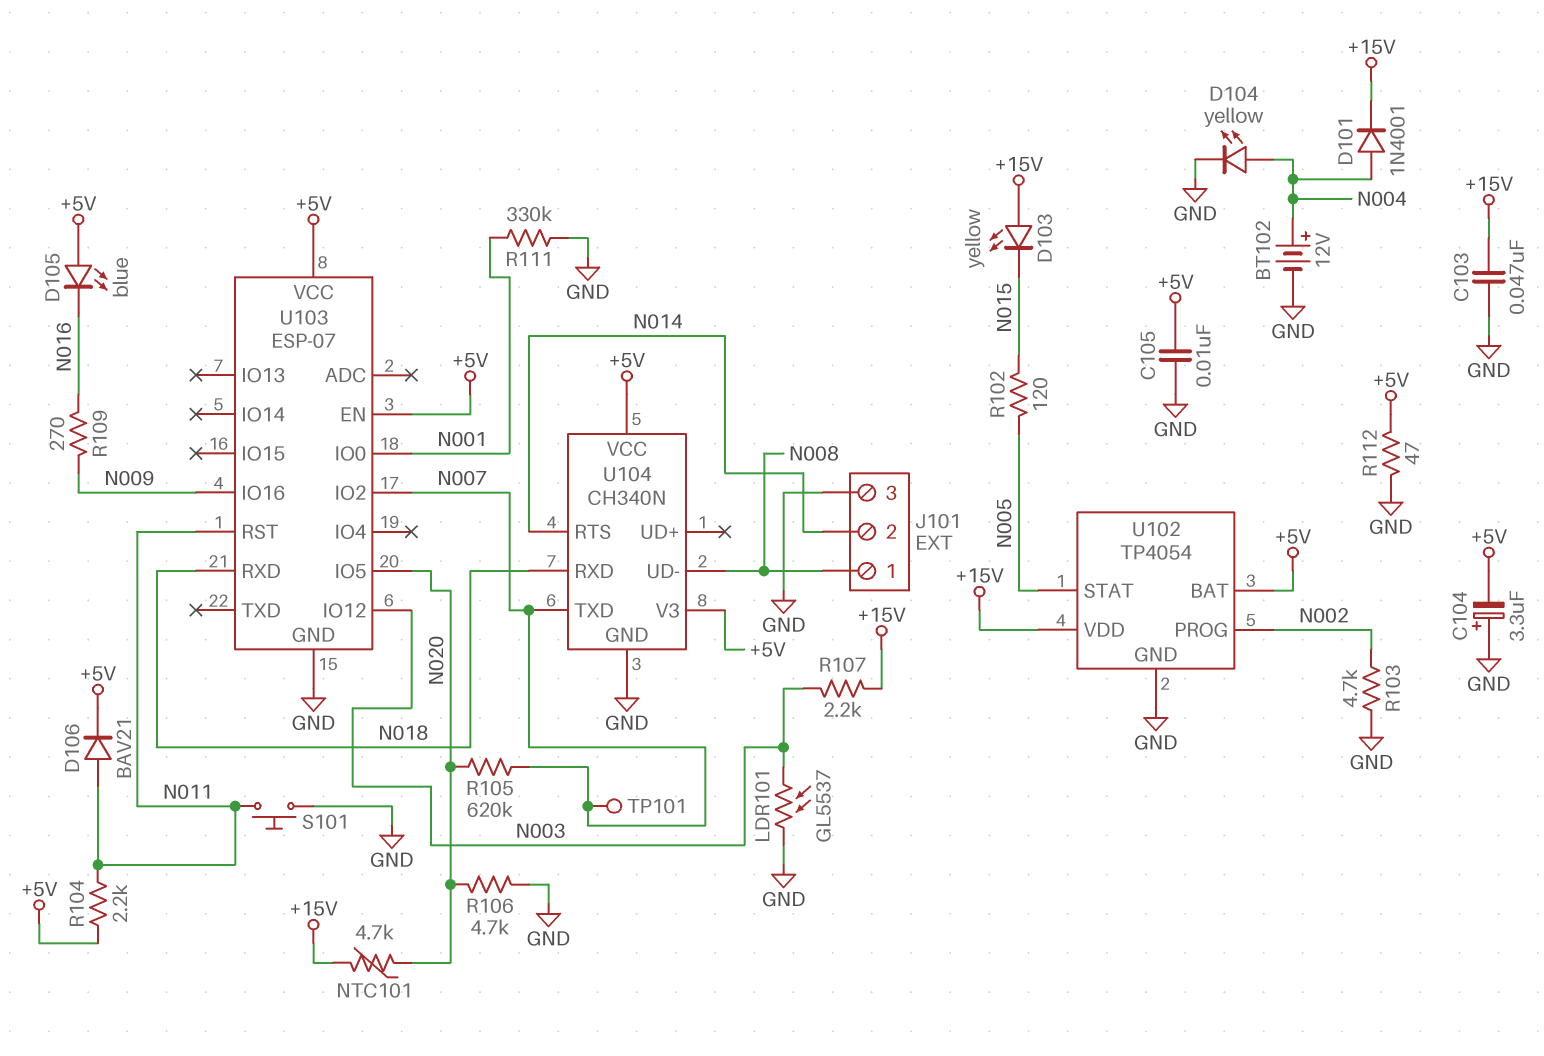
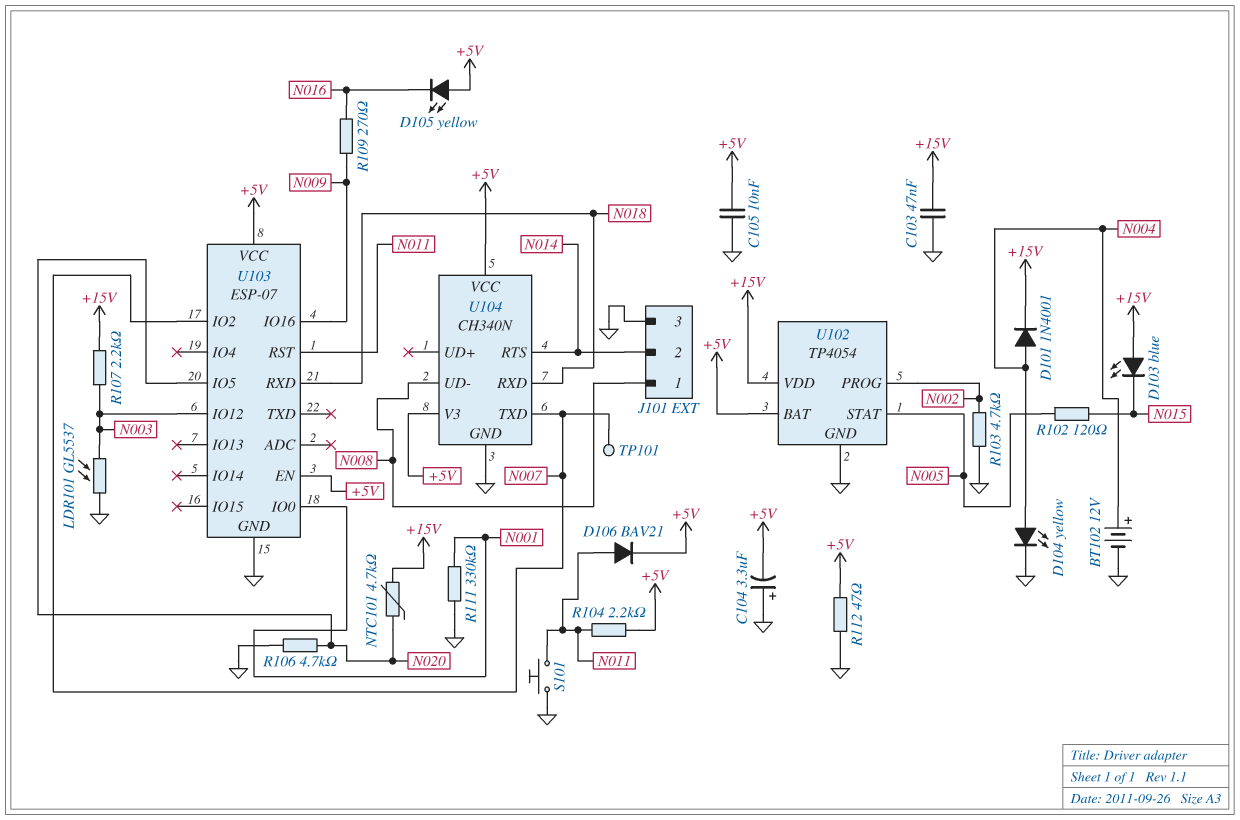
D103: LED yellow (A +15V, K N015) -> LED blue (A +15V, K N015)
D105: LED blue (A +5V, K N016) -> LED yellow (A +5V, K N016)
R105: 620k (N007, N020) -> none

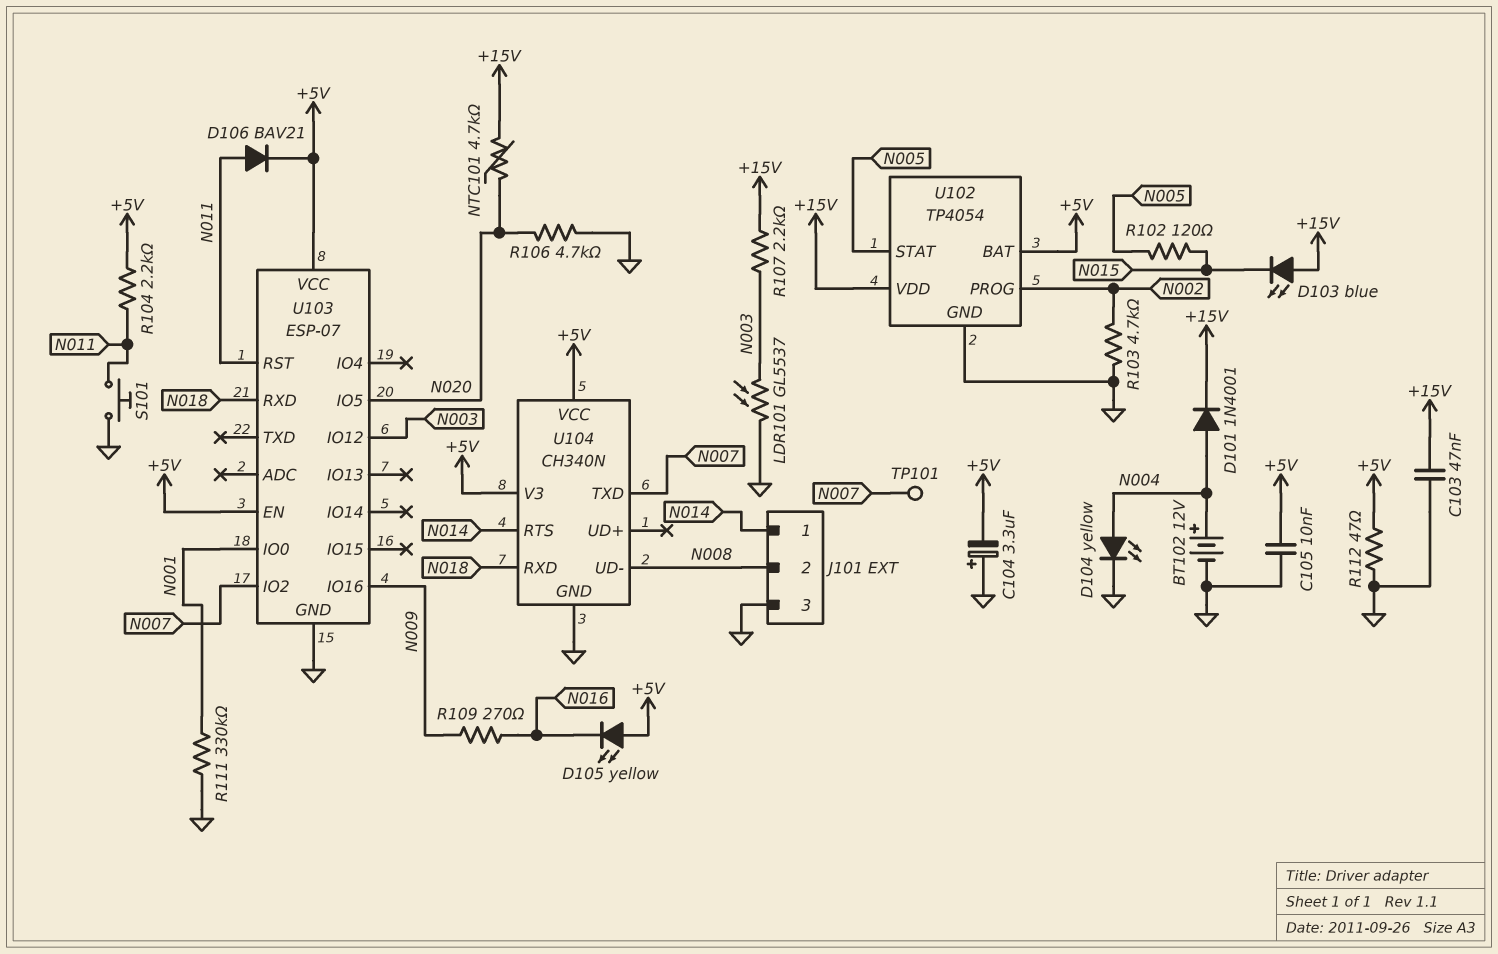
J101 pin 1: N008 -> N014
J101 pin 2: N014 -> N008

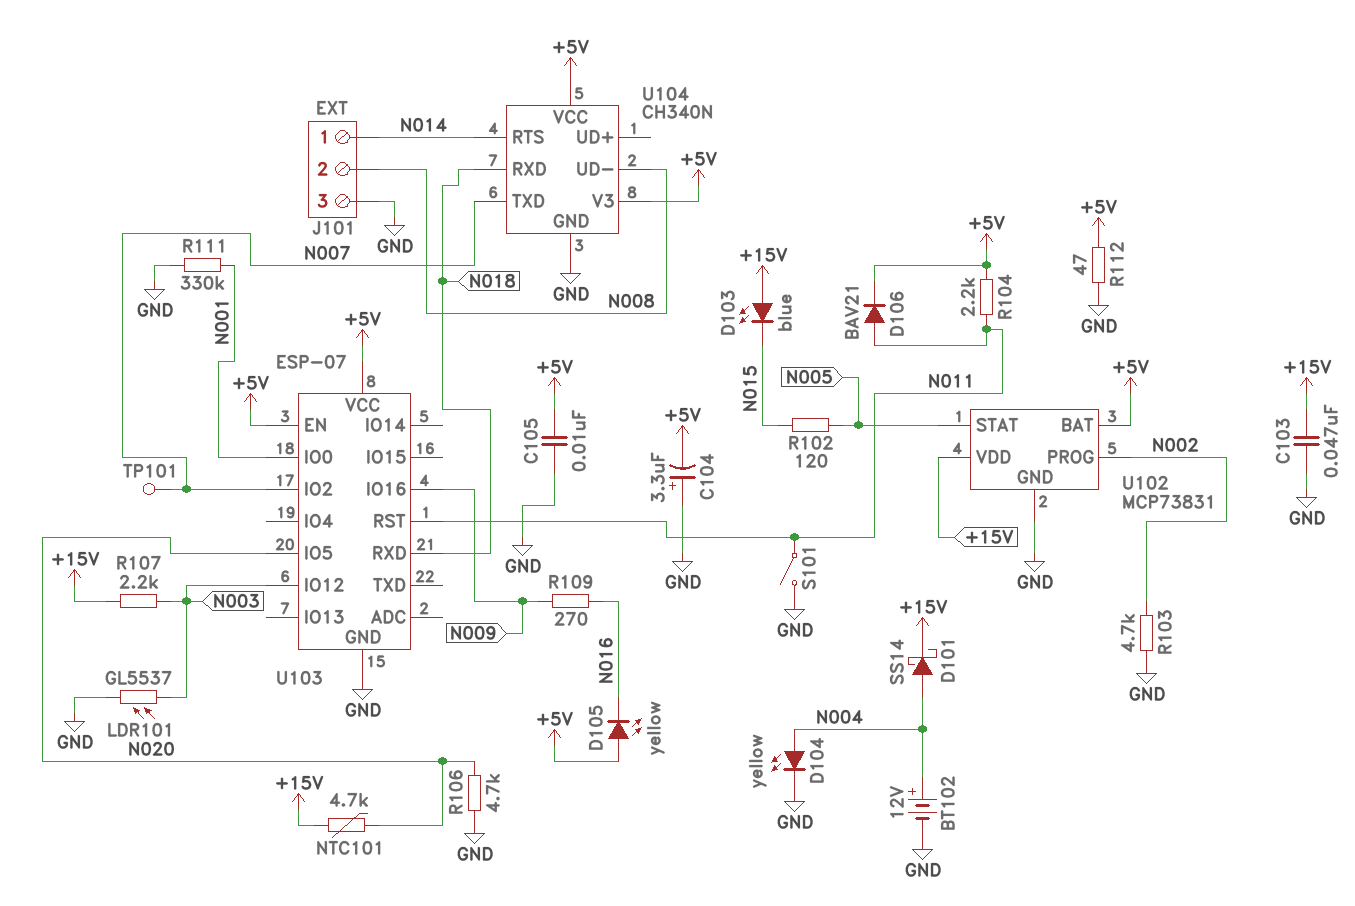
D101: diode 1N4001 (A N004, K +15V) -> schottky SS14 (A N004, K +15V)
S101: button (GND, N011) -> switch (GND, N011)
U102: TP4054 -> MCP73831

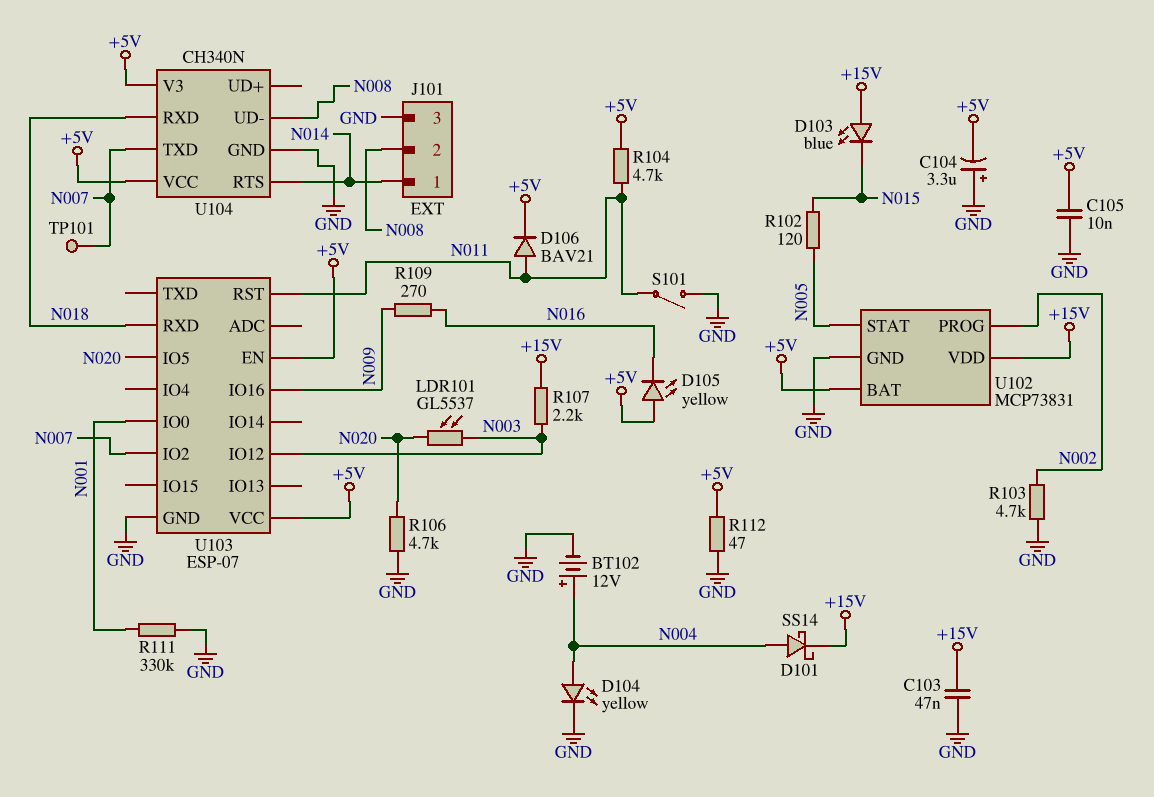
LDR101: GL5537 (GND, N003) -> GL5537 (N003, N020)
NTC101: 4.7k (+15V, N020) -> none
R104: 2.2k (+5V, N011) -> 4.7k (+5V, N011)

